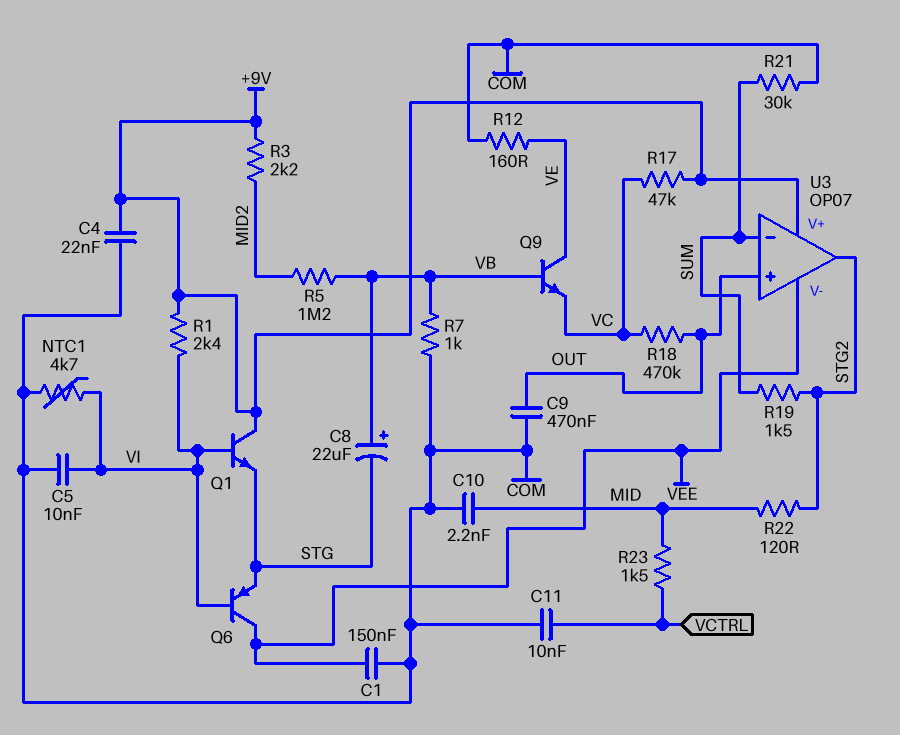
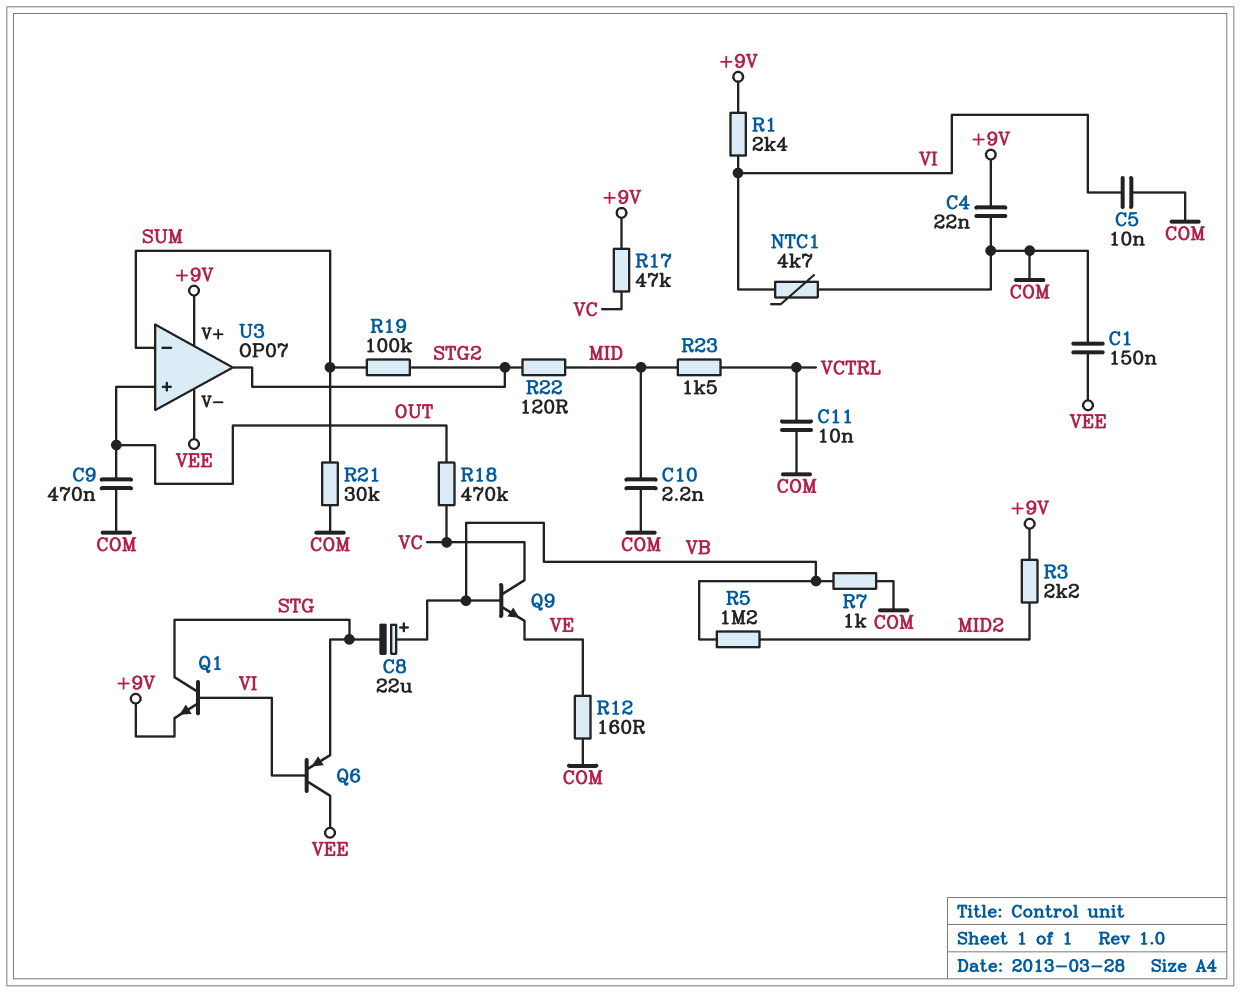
Q1: NPN (B VI, C +9V, E STG) -> NPN (B VI, C STG, E +9V)
Q9: NPN (B VB, C VE, E VC) -> NPN (B VB, C VC, E VE)
R19: 1.5k (STG2, SUM) -> 100k (STG2, SUM)

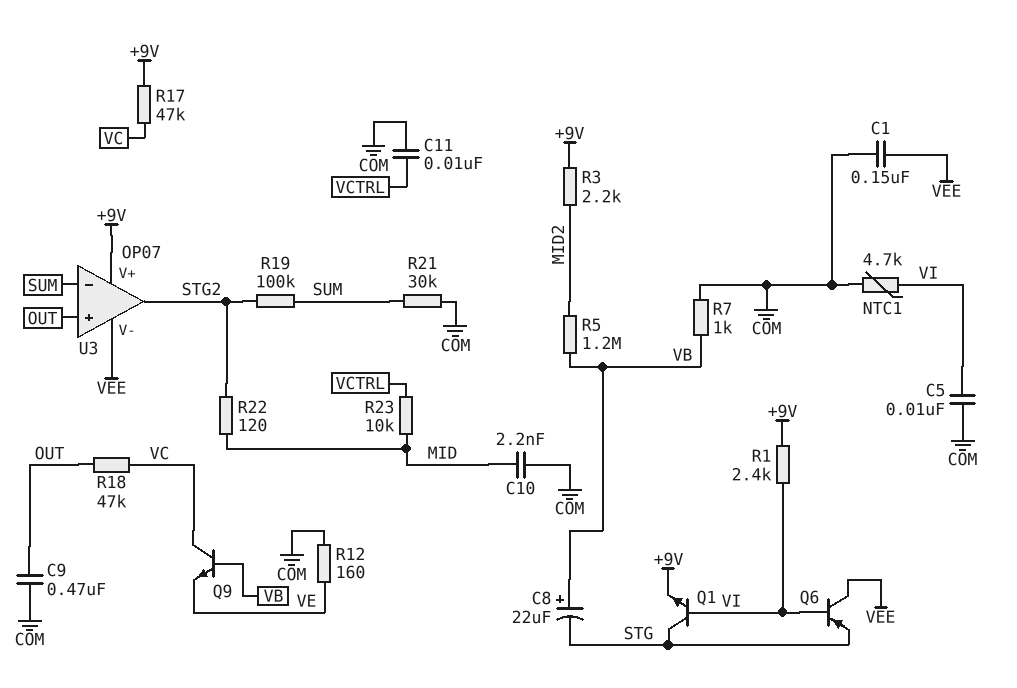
C4: 22nF (+9V, COM) -> none
R18: 470k (OUT, VC) -> 47k (OUT, VC)
R23: 1.5k (MID, VCTRL) -> 10k (MID, VCTRL)

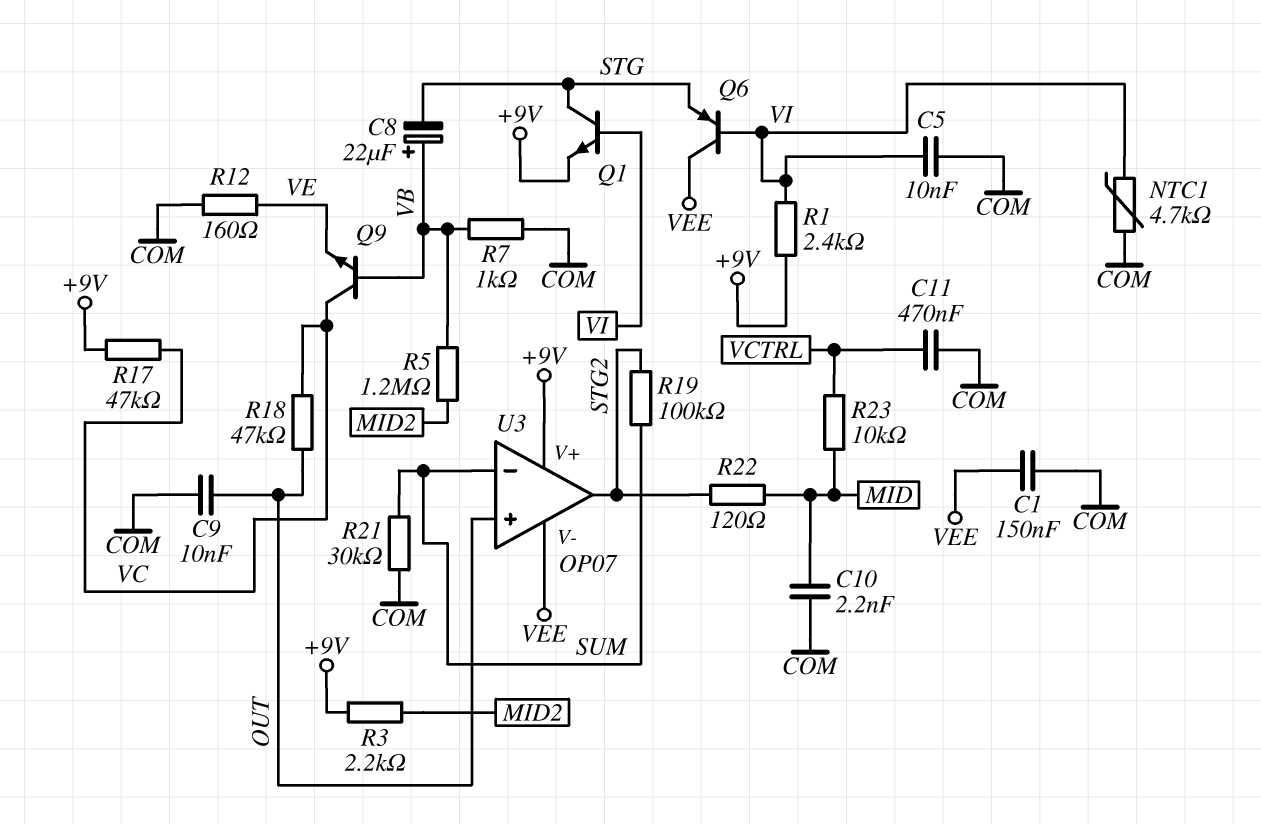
C9: 470nF (COM, OUT) -> 10nF (COM, OUT)
C11: 10nF (COM, VCTRL) -> 470nF (COM, VCTRL)

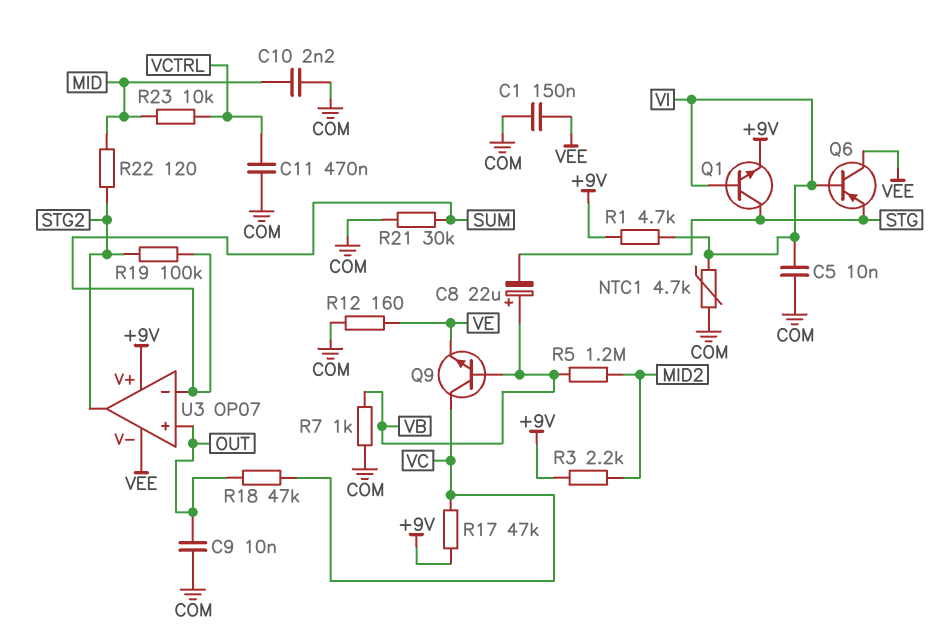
R1: 2.4k (+9V, VI) -> 4.7k (+9V, VI)

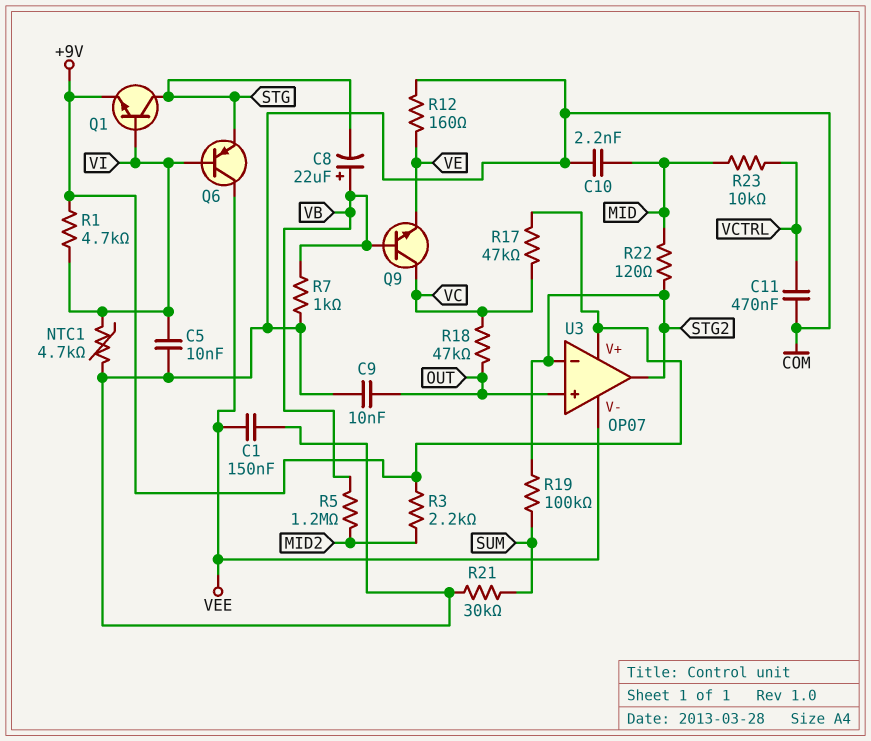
U3 pin in-: SUM -> STG2

